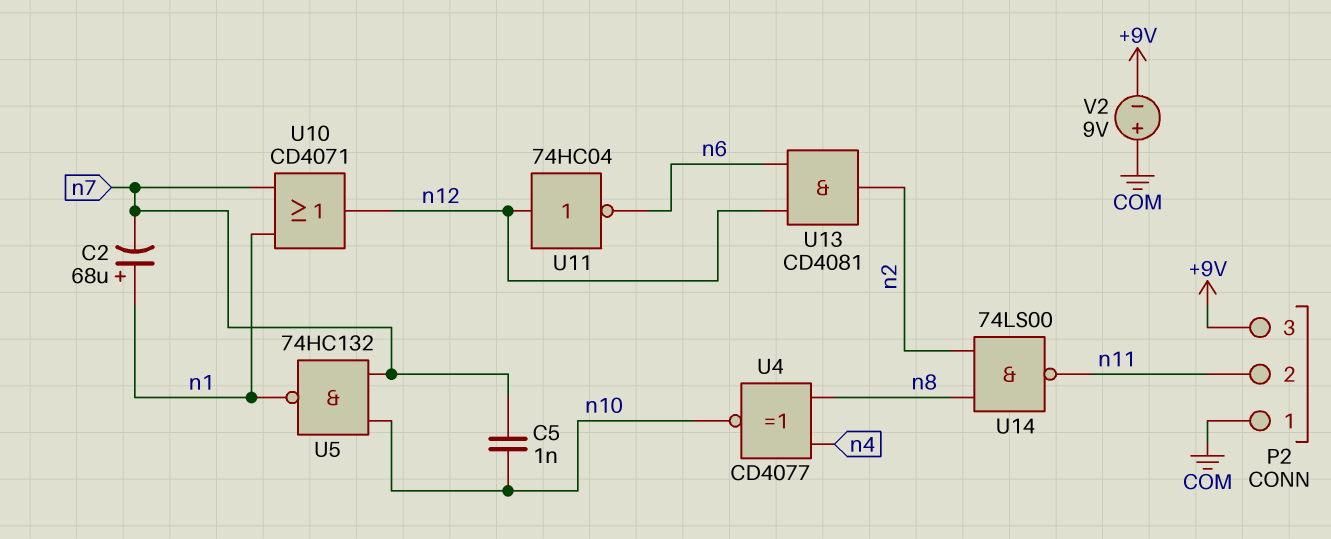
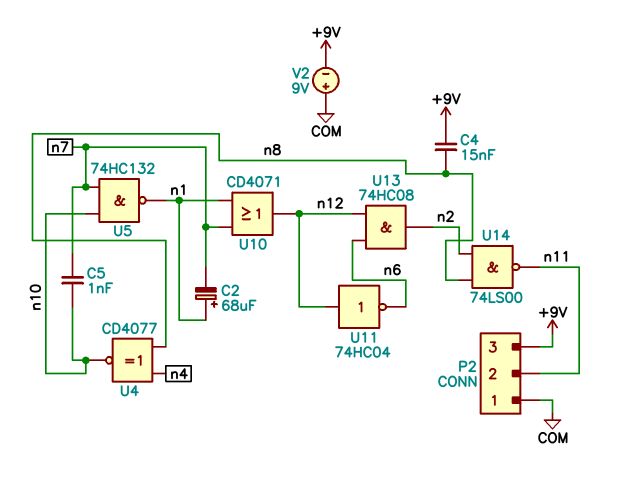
C4: none -> 15nF (+9V, n8)
U13: AND CD4081 (in n6, in n12, out n2) -> AND 74HC08 (in n6, in n12, out n2)

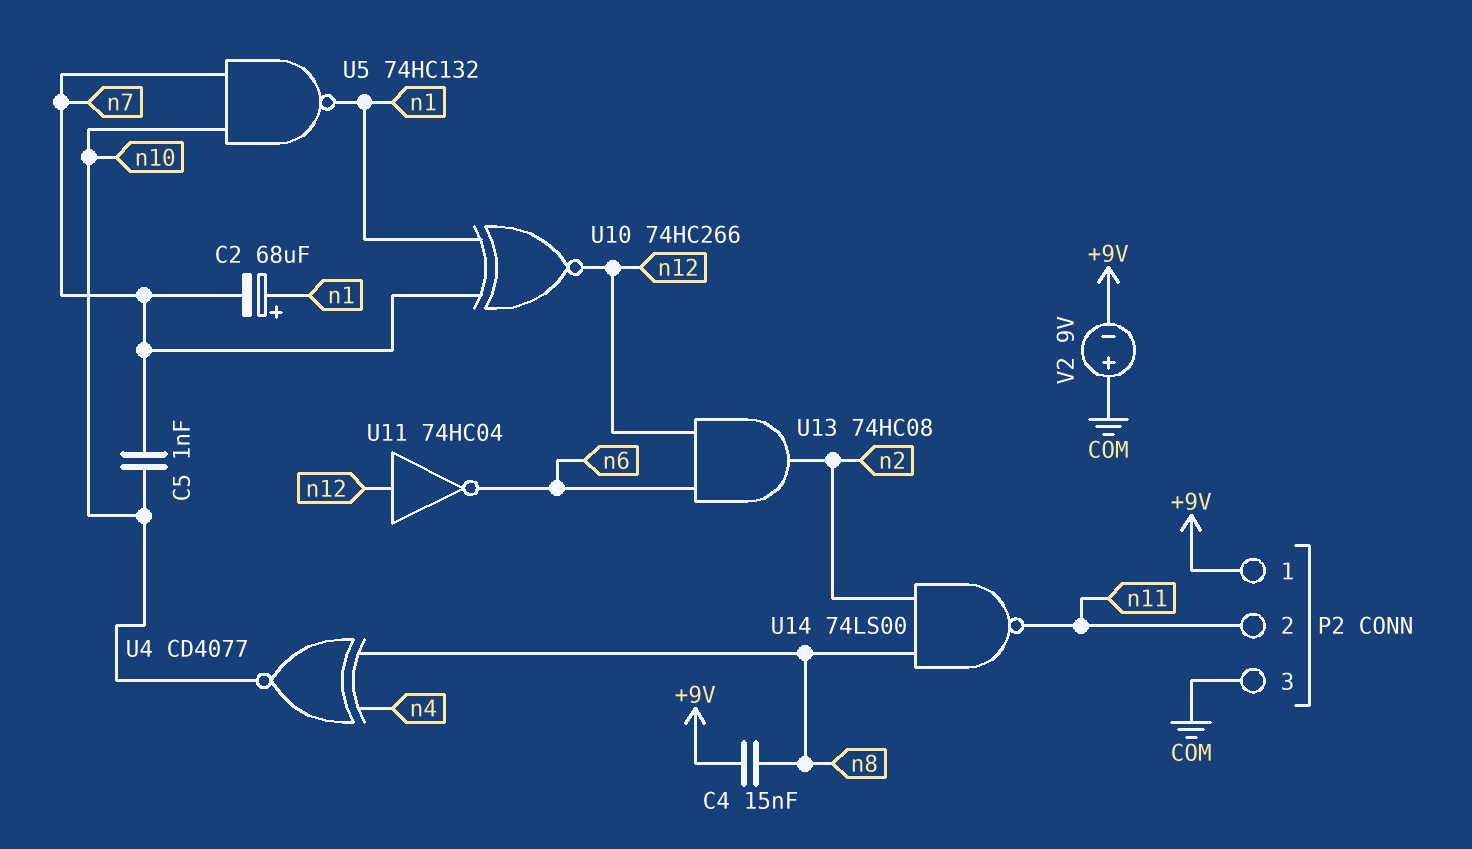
P2 pin 1: COM -> +9V
P2 pin 3: +9V -> COM
U10: OR CD4071 (in n1, in n7, out n12) -> XNOR 74HC266 (in n1, in n7, out n12)

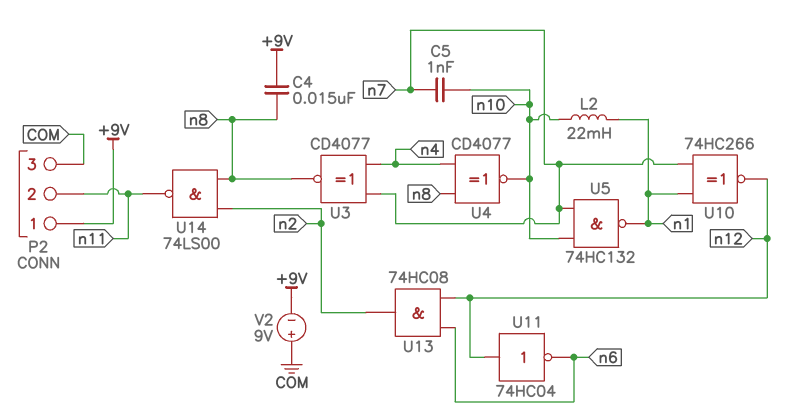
C2: 68uF (plus n1, minus n7) -> none
L2: none -> 22mH (n1, n10)
U3: none -> XNOR CD4077 (in n4, in n7, out n8)

